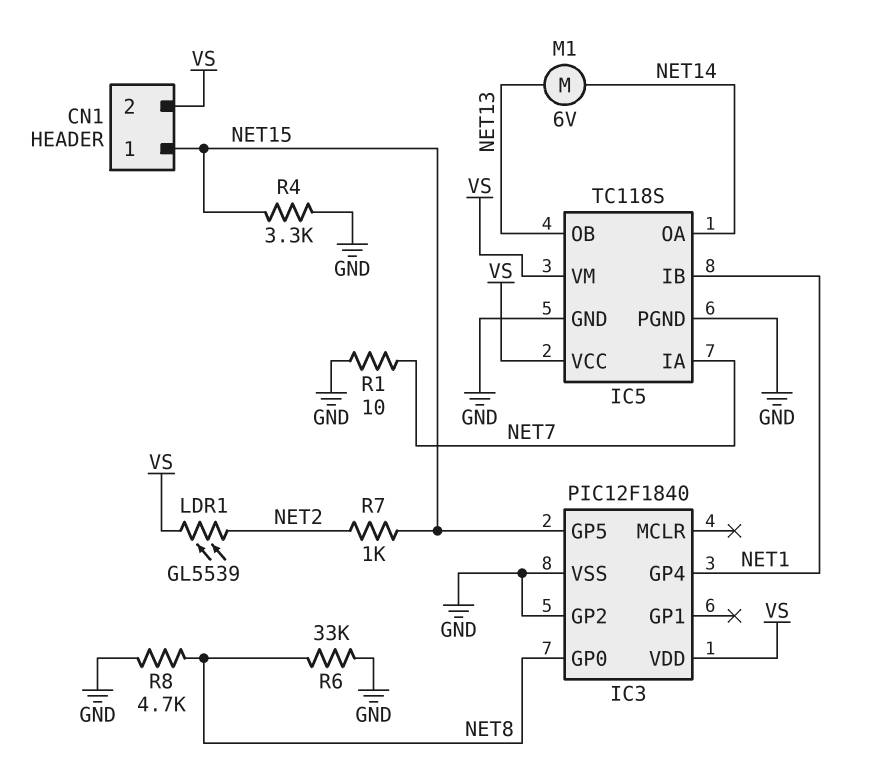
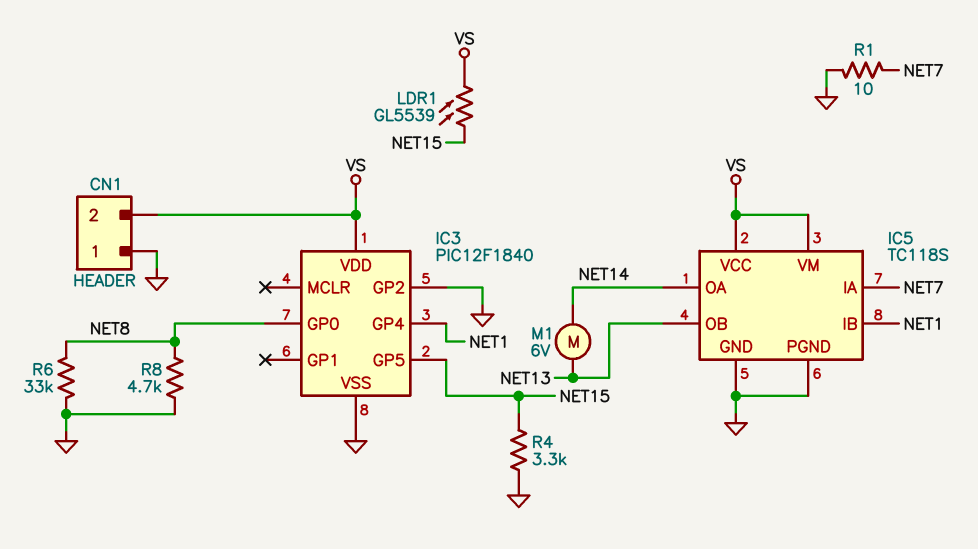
CN1 pin 1: NET15 -> GND
LDR1: GL5539 (NET2, VS) -> GL5539 (NET15, VS)
R7: 1k (NET2, NET15) -> none

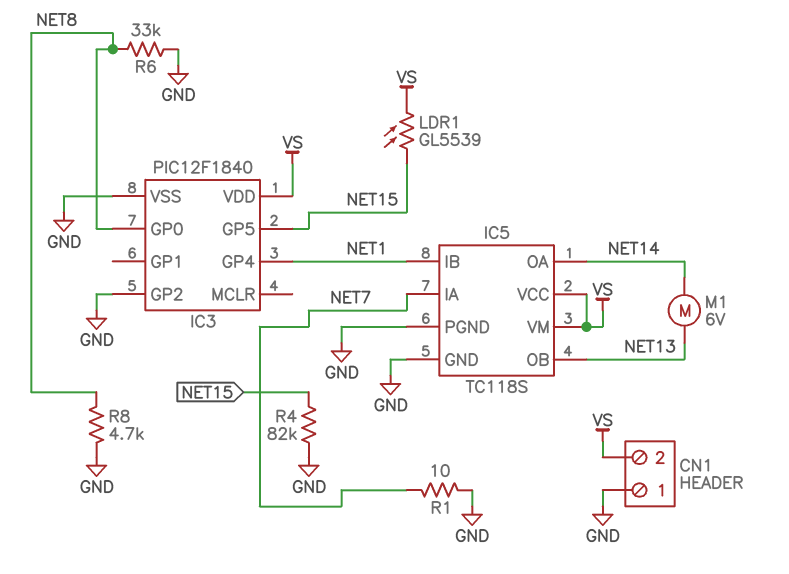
R4: 3.3k (GND, NET15) -> 82k (GND, NET15)

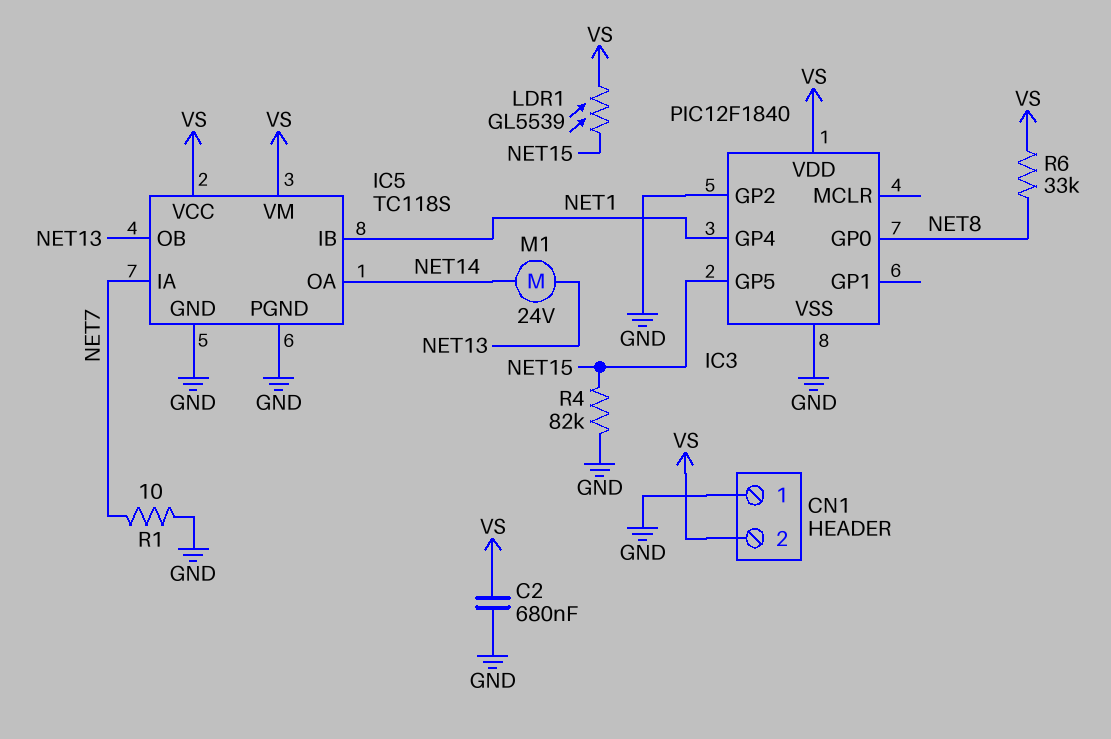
C2: none -> 680nF (GND, VS)
M1: motor 6V (NET13, NET14) -> motor 24V (NET13, NET14)
R6: 33k (GND, NET8) -> 33k (NET8, VS)
R8: 4.7k (GND, NET8) -> none

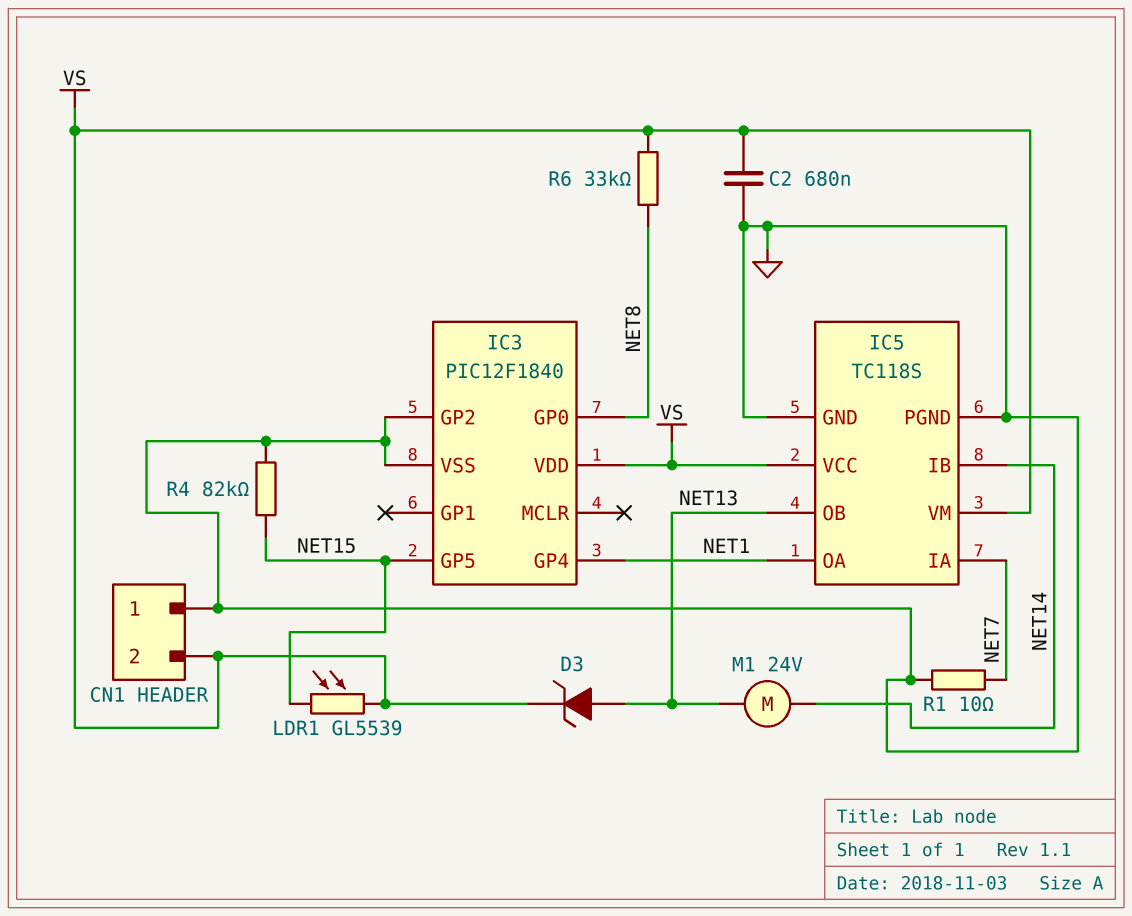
D3: none -> zener (A NET13, K VS)
IC5 pin IB: NET1 -> NET14
IC5 pin OA: NET14 -> NET1

